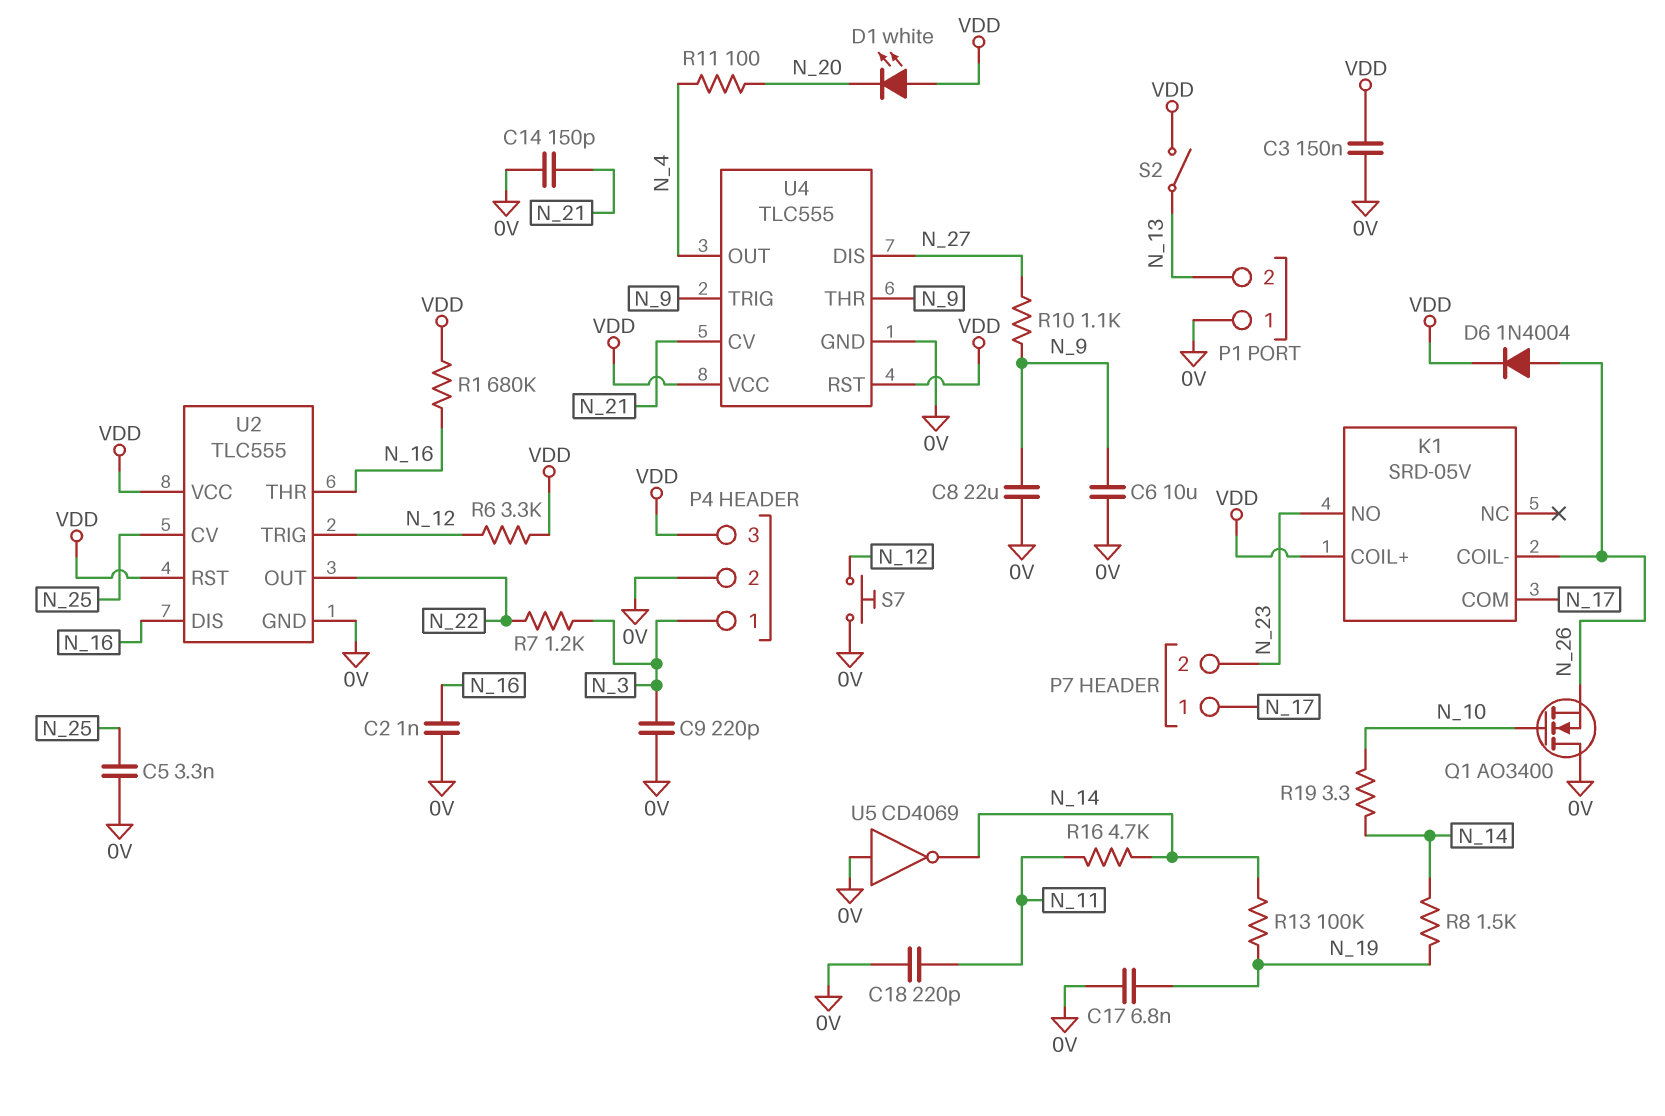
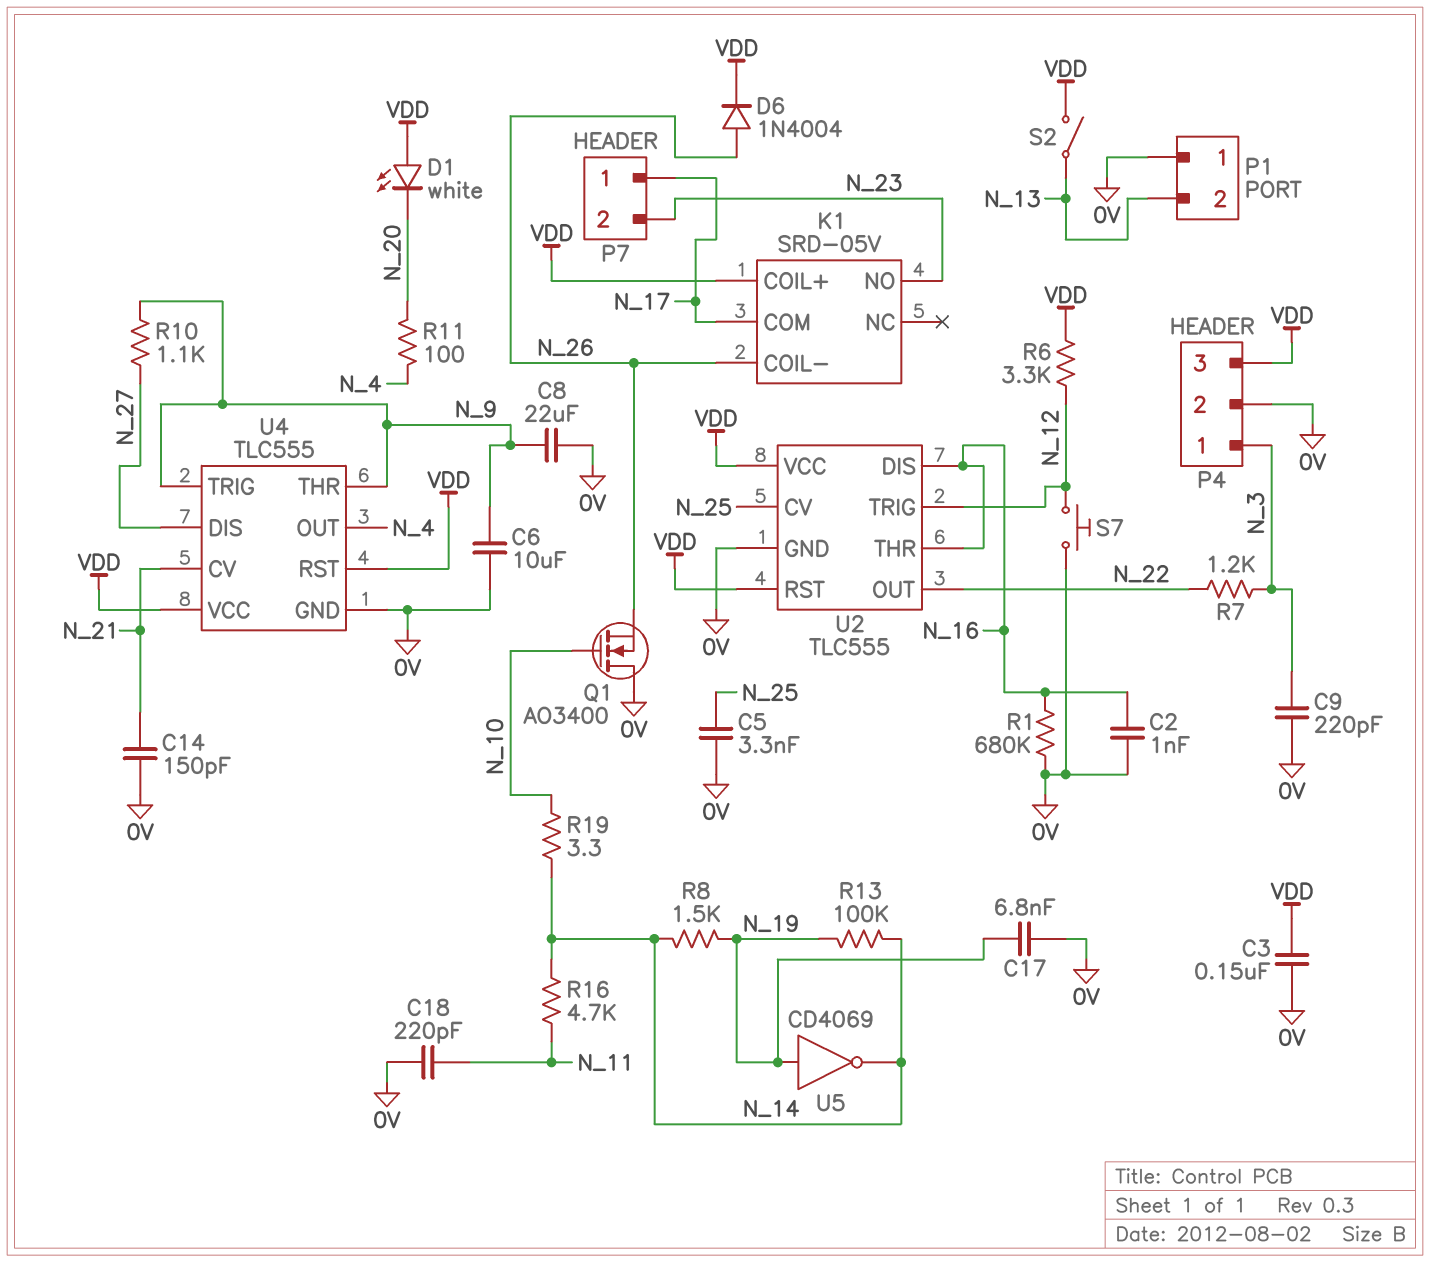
R1: 680k (N_16, VDD) -> 680k (0V, N_16)
U5: NOT CD4069 (in 0V, out N_14) -> NOT CD4069 (in N_19, out N_14)

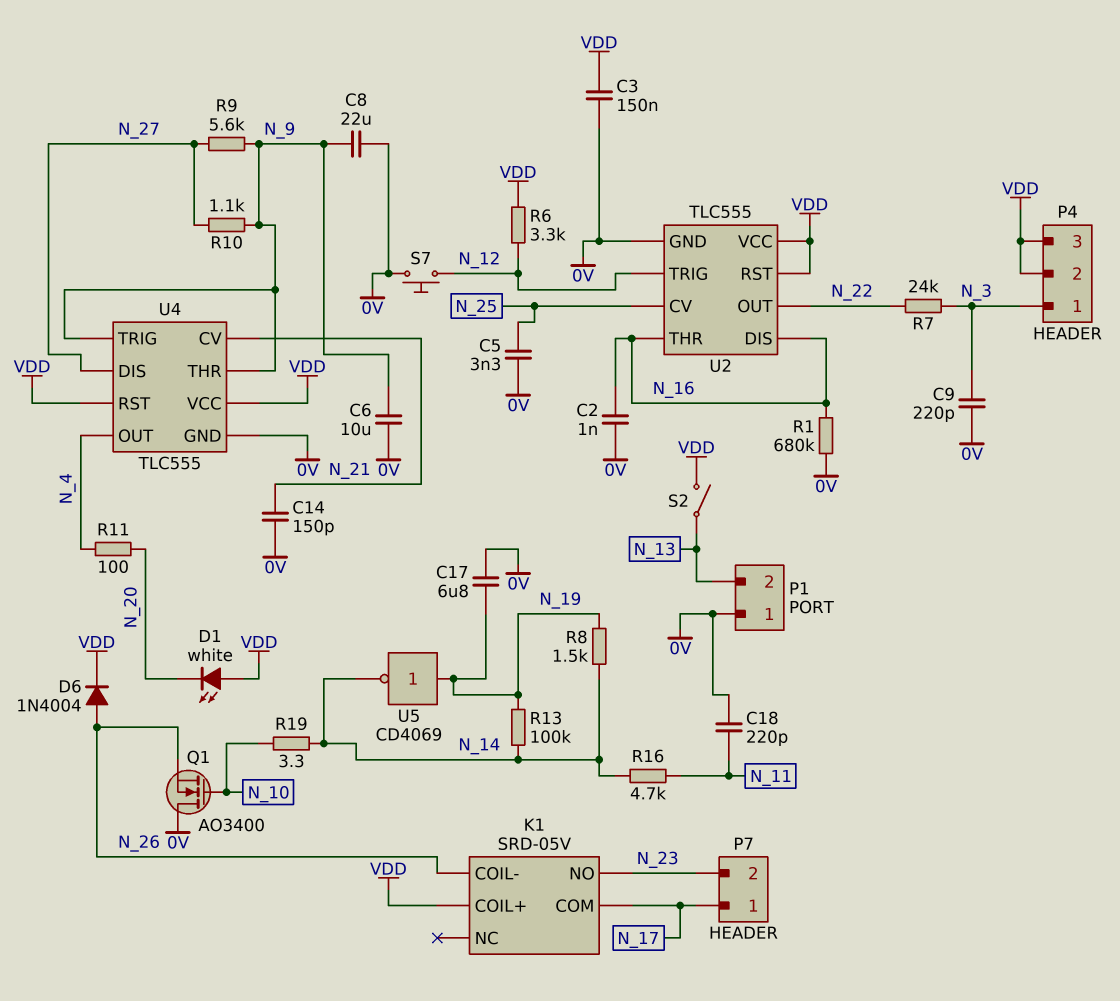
C17: 6.8nF (0V, N_19) -> 6.8uF (0V, N_19)
P4 pin 2: 0V -> VDD
R7: 1.2k (N_3, N_22) -> 24k (N_3, N_22)
R9: none -> 5.6k (N_9, N_27)

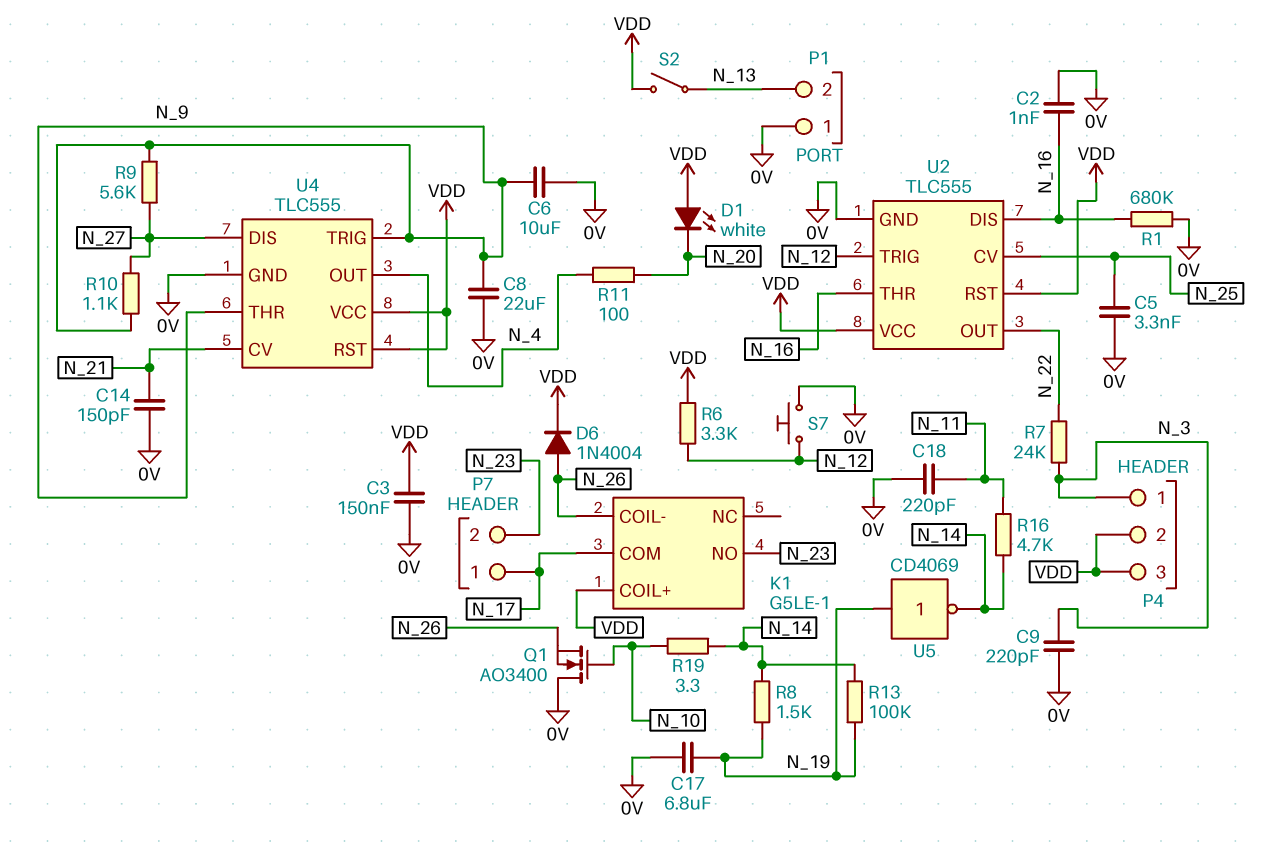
K1: SRD-05V -> G5LE-1

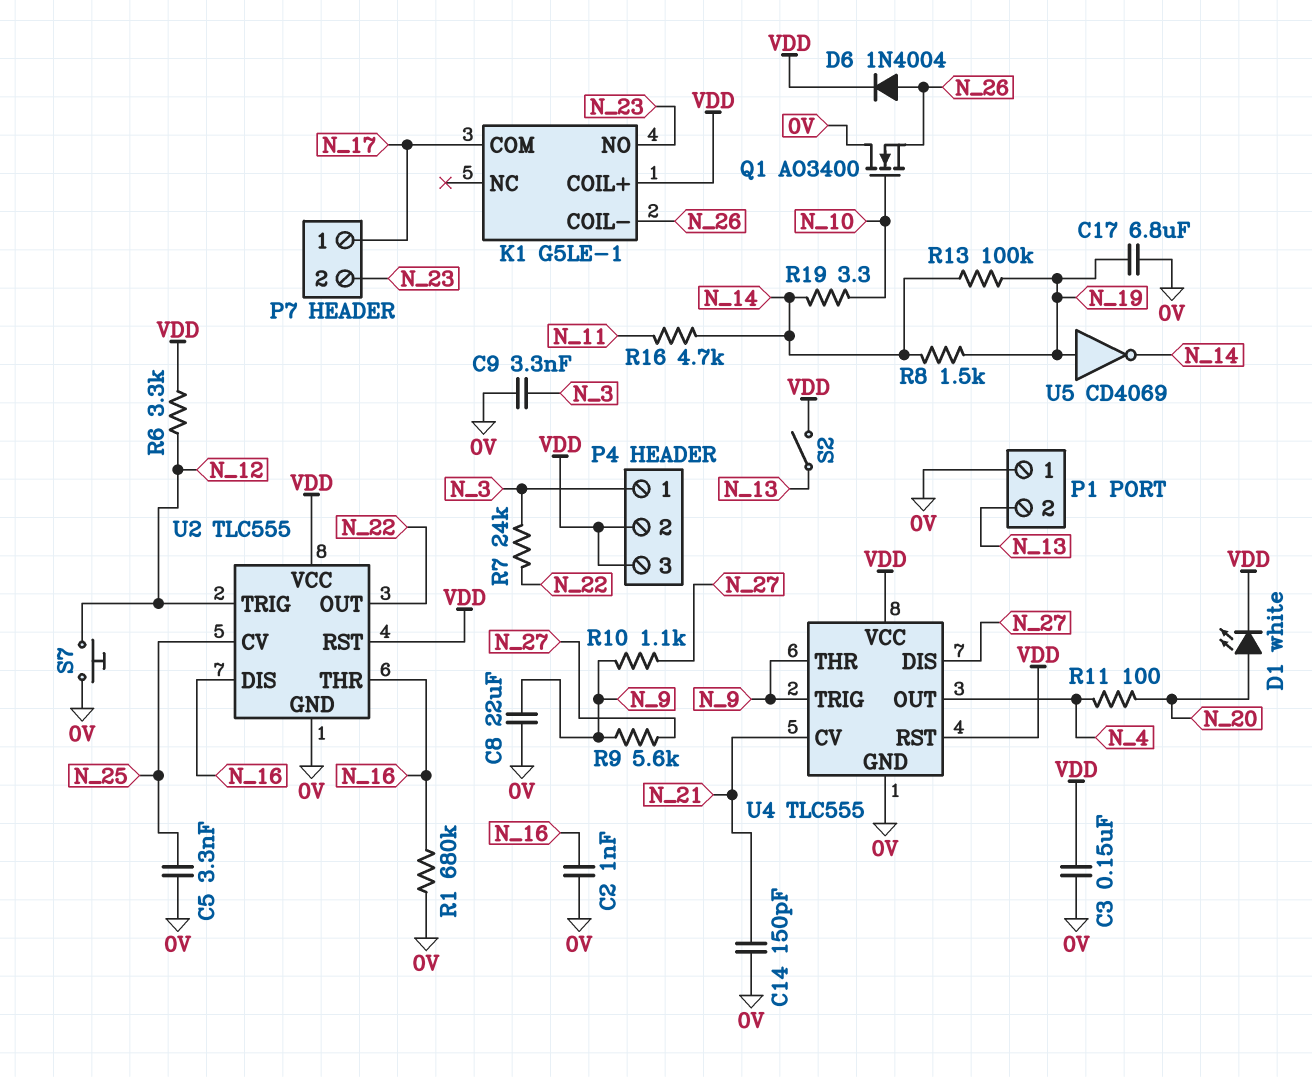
C6: 10uF (0V, N_9) -> none
C9: 220pF (0V, N_3) -> 3.3nF (0V, N_3)
C18: 220pF (0V, N_11) -> none
D1: LED white (A VDD, K N_20) -> LED white (A N_20, K VDD)

